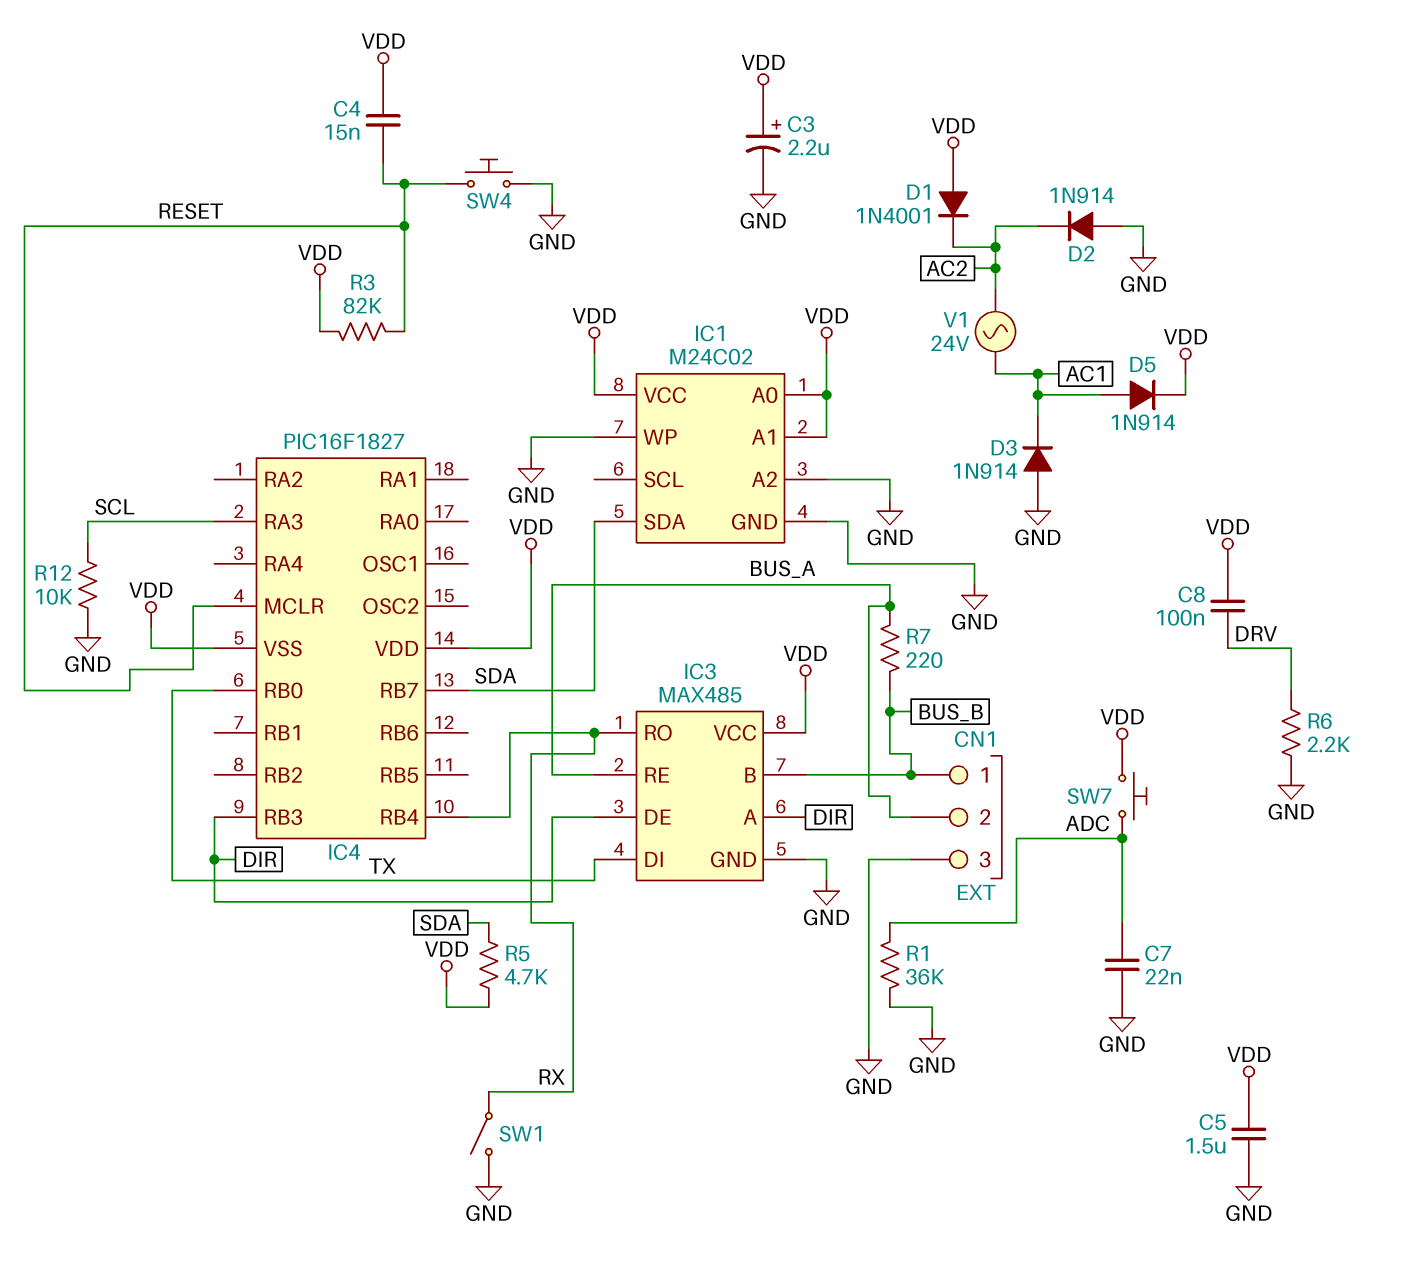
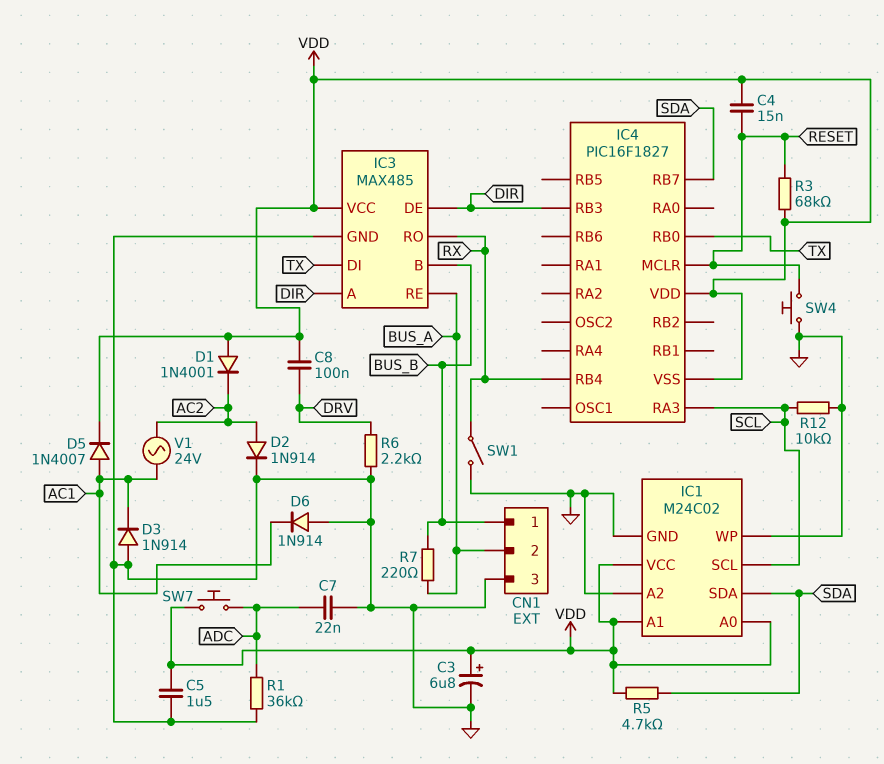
C3: 2.2uF (plus VDD, minus GND) -> 6.8uF (plus VDD, minus GND)
D2: diode 1N914 (A GND, K AC2) -> diode 1N914 (A AC2, K GND)
D5: diode 1N914 (A AC1, K VDD) -> diode 1N4007 (A AC1, K VDD)
D6: none -> diode 1N914 (A GND, K AC1)
IC1 pin SCL: none -> SCL
R3: 82k (RESET, VDD) -> 68k (RESET, VDD)

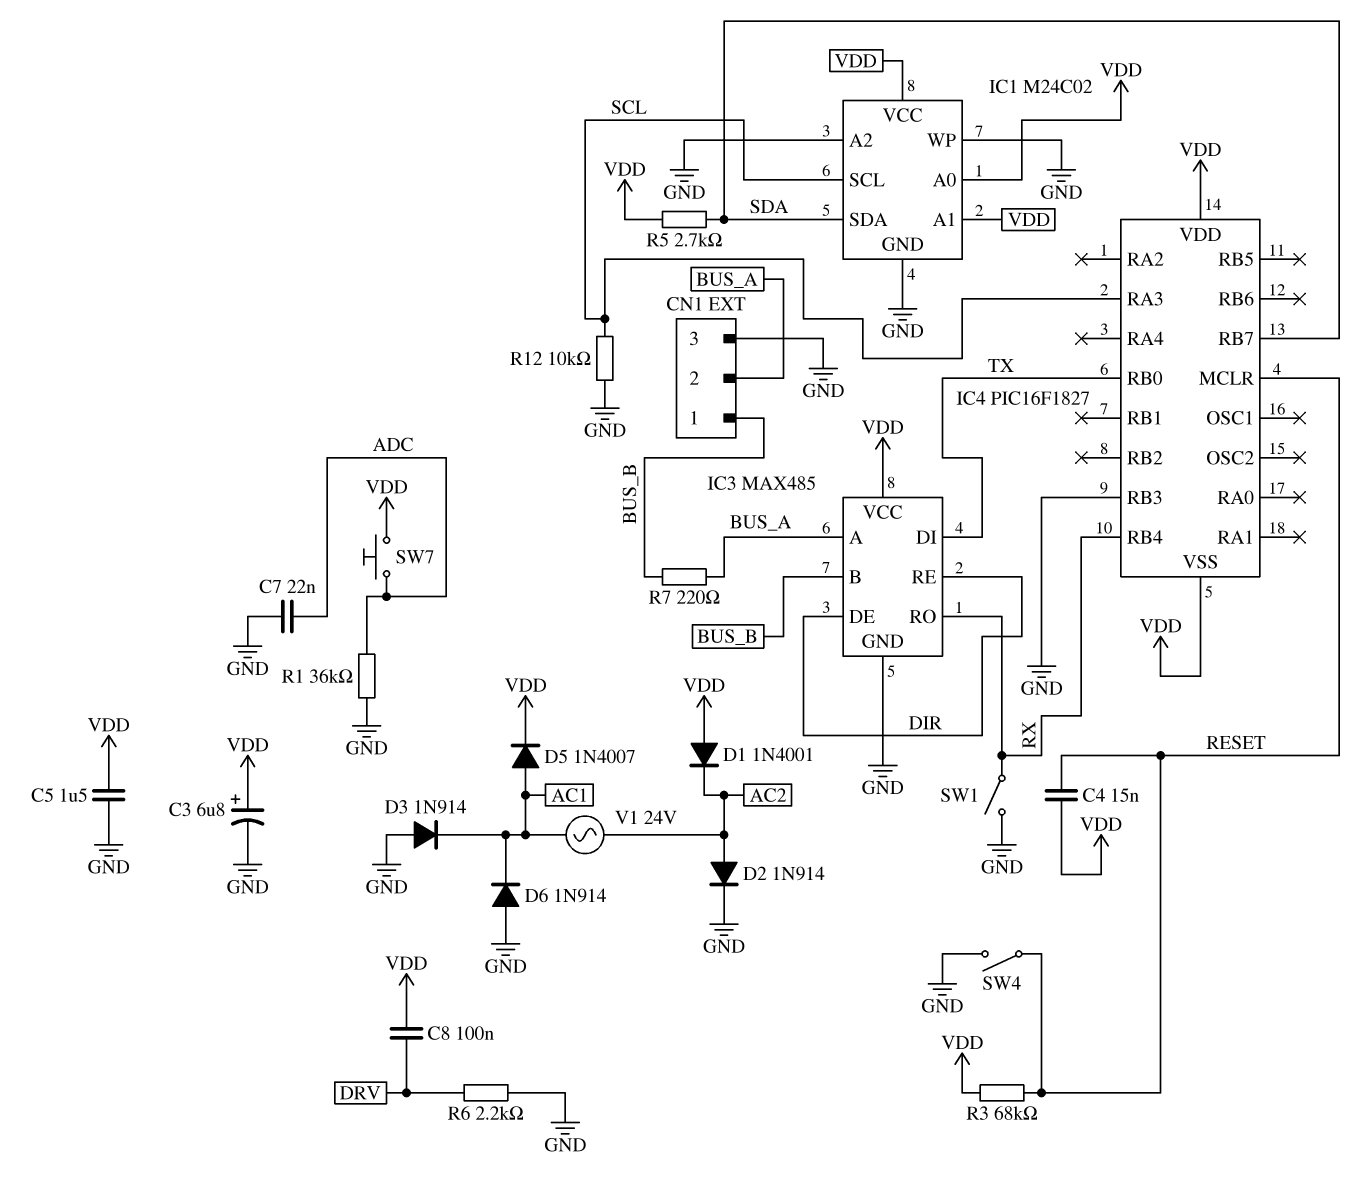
IC3 pin A: DIR -> BUS_A
IC3 pin RE: BUS_A -> DIR
IC4 pin RB3: DIR -> GND
R5: 4.7k (SDA, VDD) -> 2.7k (SDA, VDD)
SW4: button (GND, RESET) -> switch (GND, RESET)

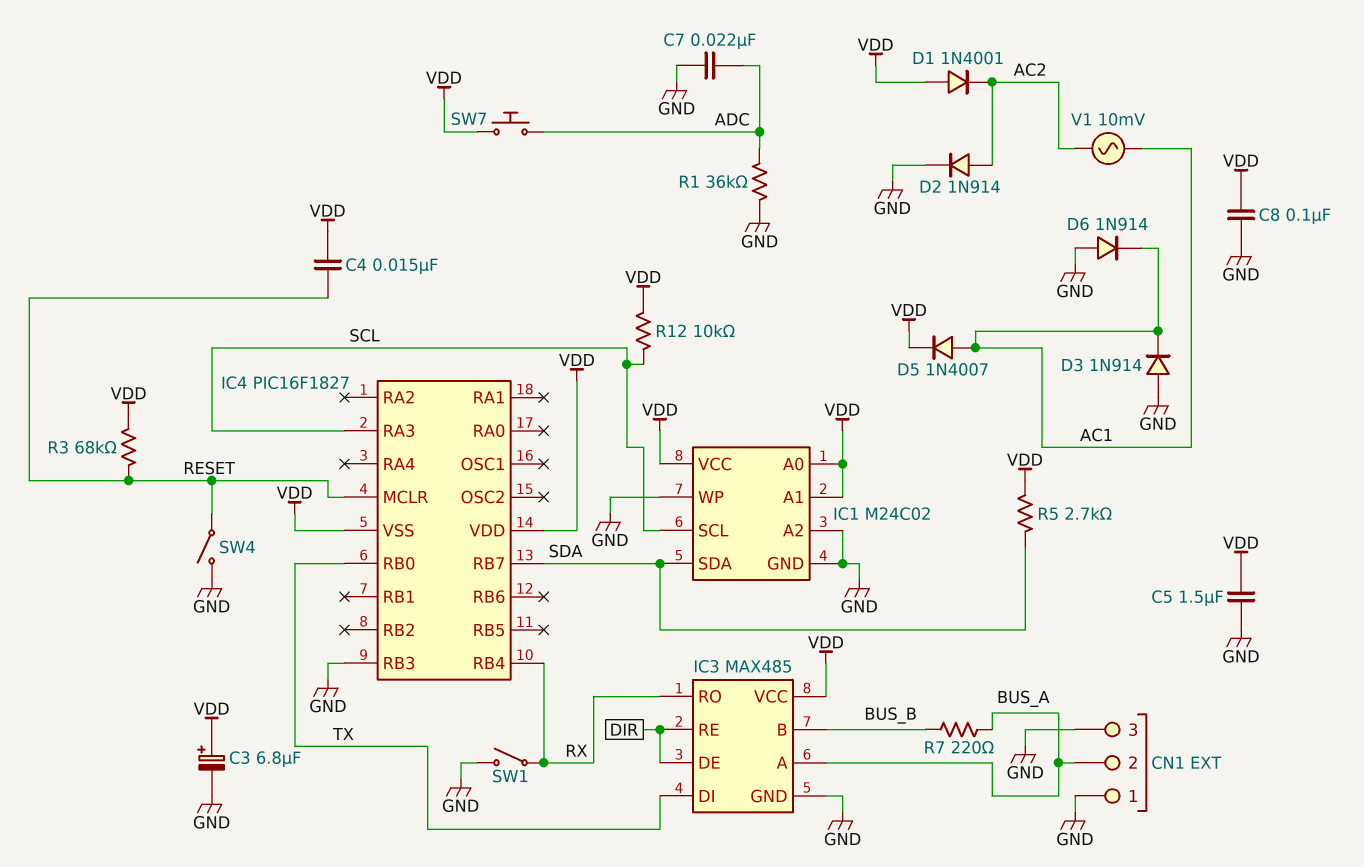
C8: 100nF (DRV, VDD) -> 100nF (GND, VDD)
CN1 pin 1: BUS_B -> GND
R6: 2.2k (DRV, GND) -> none
R12: 10k (GND, SCL) -> 10k (SCL, VDD)
V1: AC 24V (AC1, AC2) -> AC 10mV (AC1, AC2)

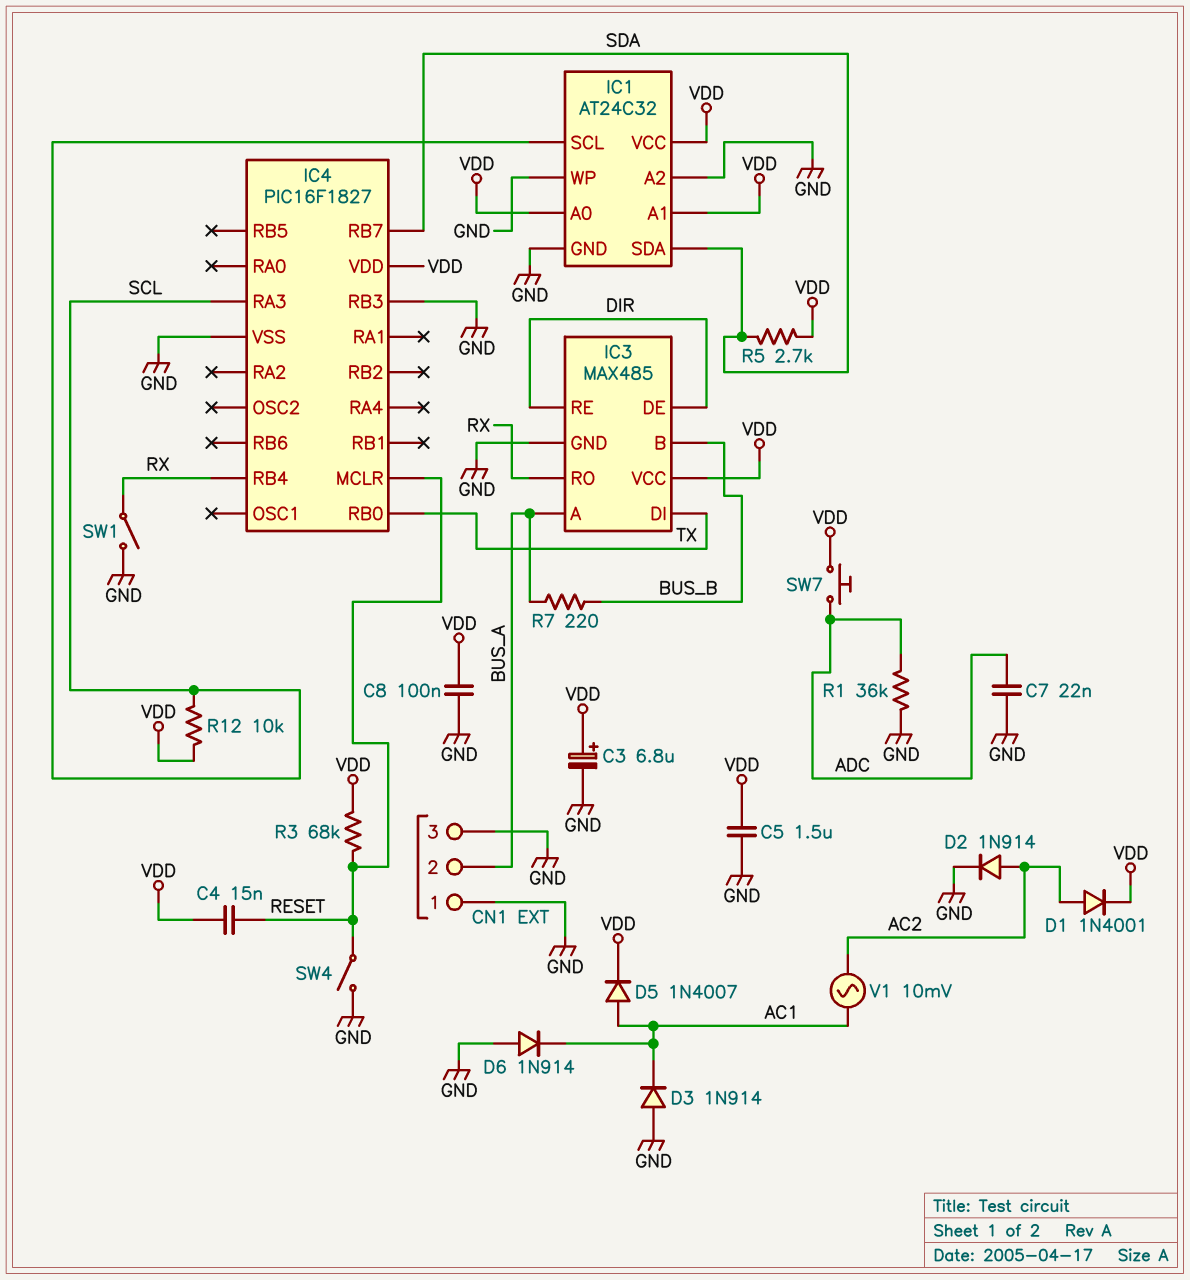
D1: diode 1N4001 (A VDD, K AC2) -> diode 1N4001 (A AC2, K VDD)
IC1: M24C02 -> AT24C32
IC4 pin VSS: VDD -> GND

